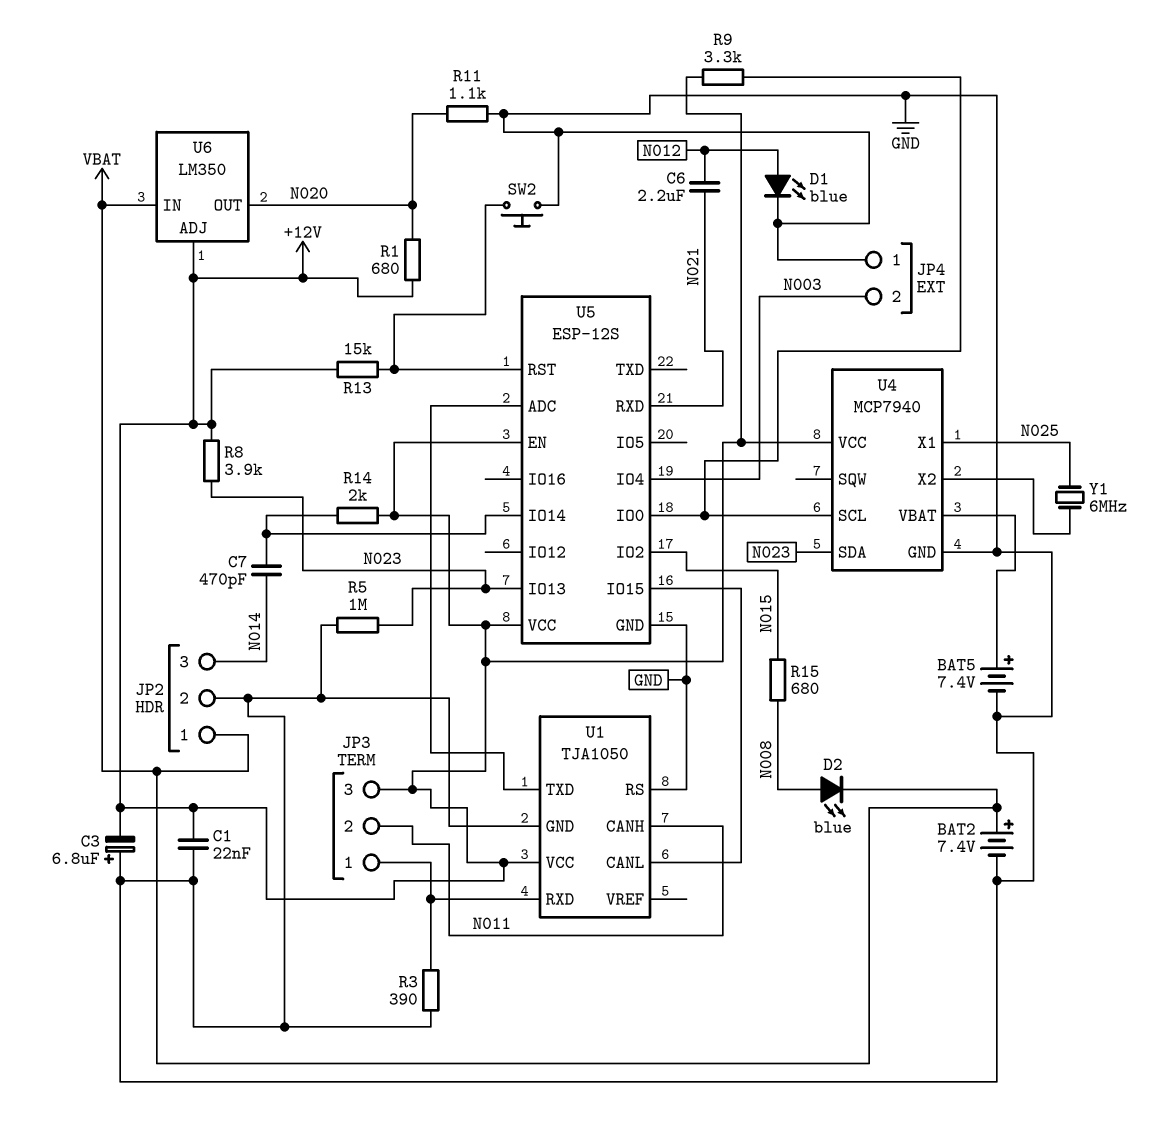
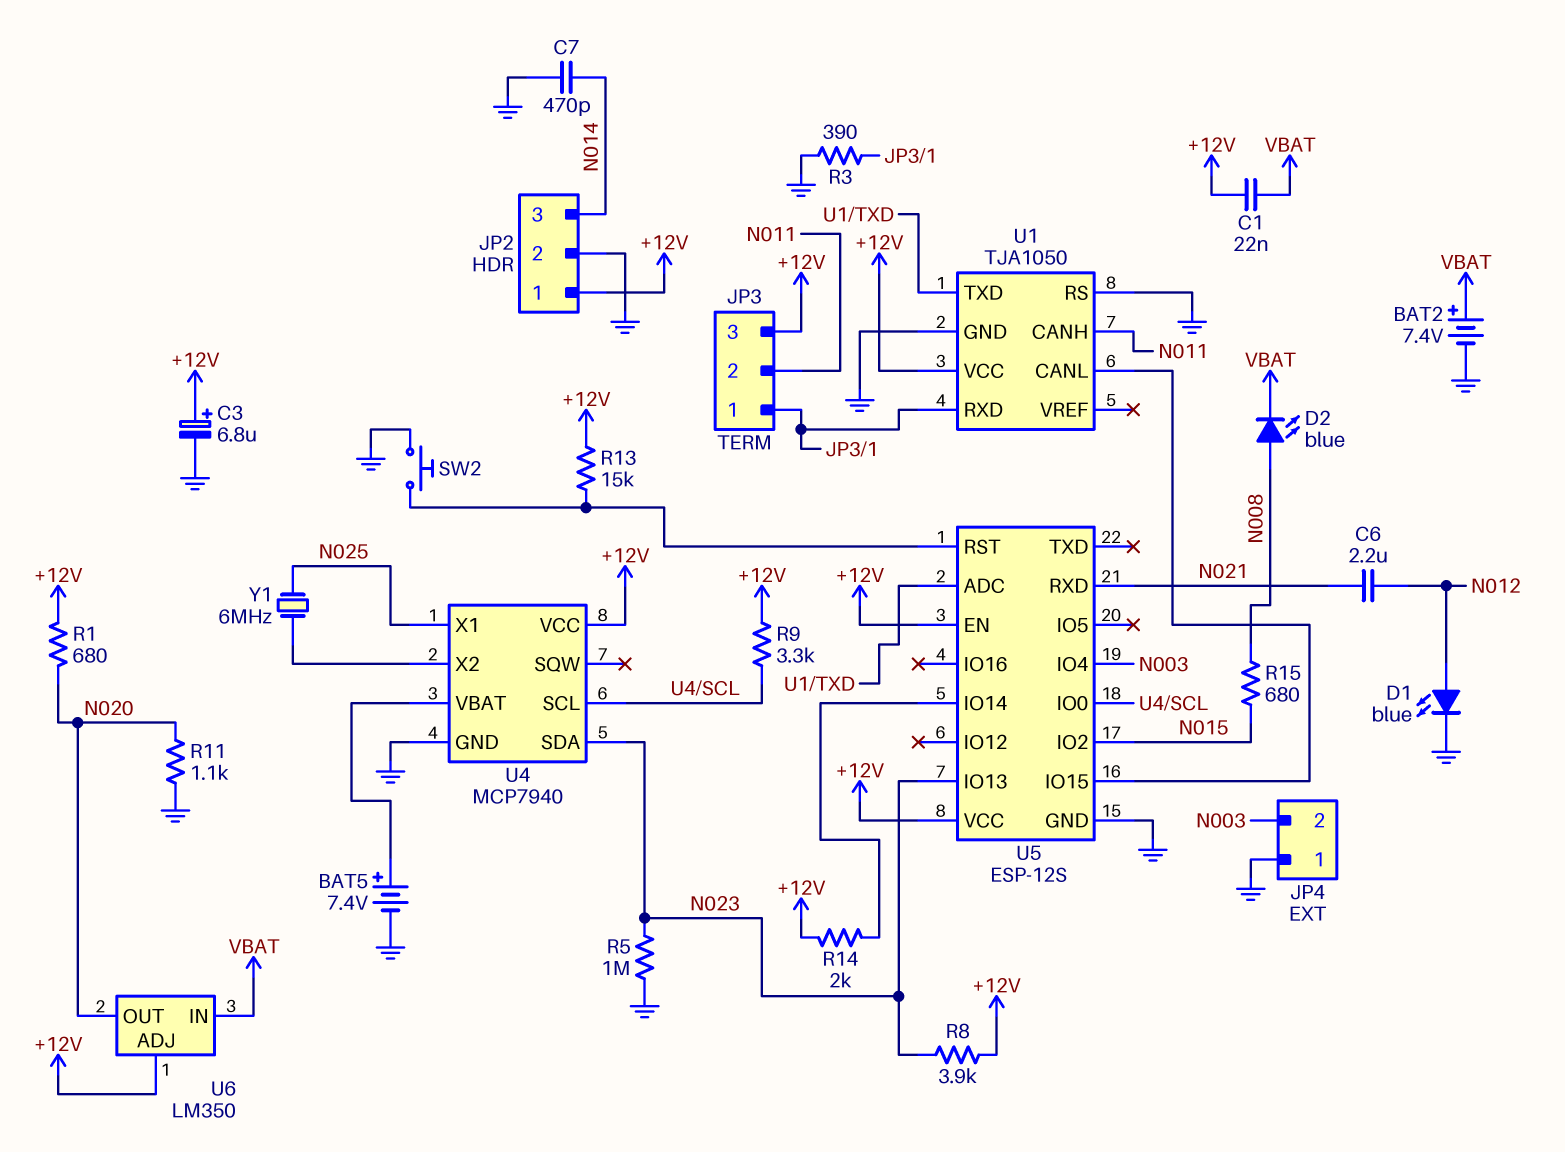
C1: 22nF (+12V, GND) -> 22nF (+12V, VBAT)
C3: 6.8uF (plus GND, minus +12V) -> 6.8uF (plus +12V, minus GND)
C7: 470pF (N014, U5/IO14) -> 470pF (GND, N014)
JP2 pin 1: VBAT -> +12V

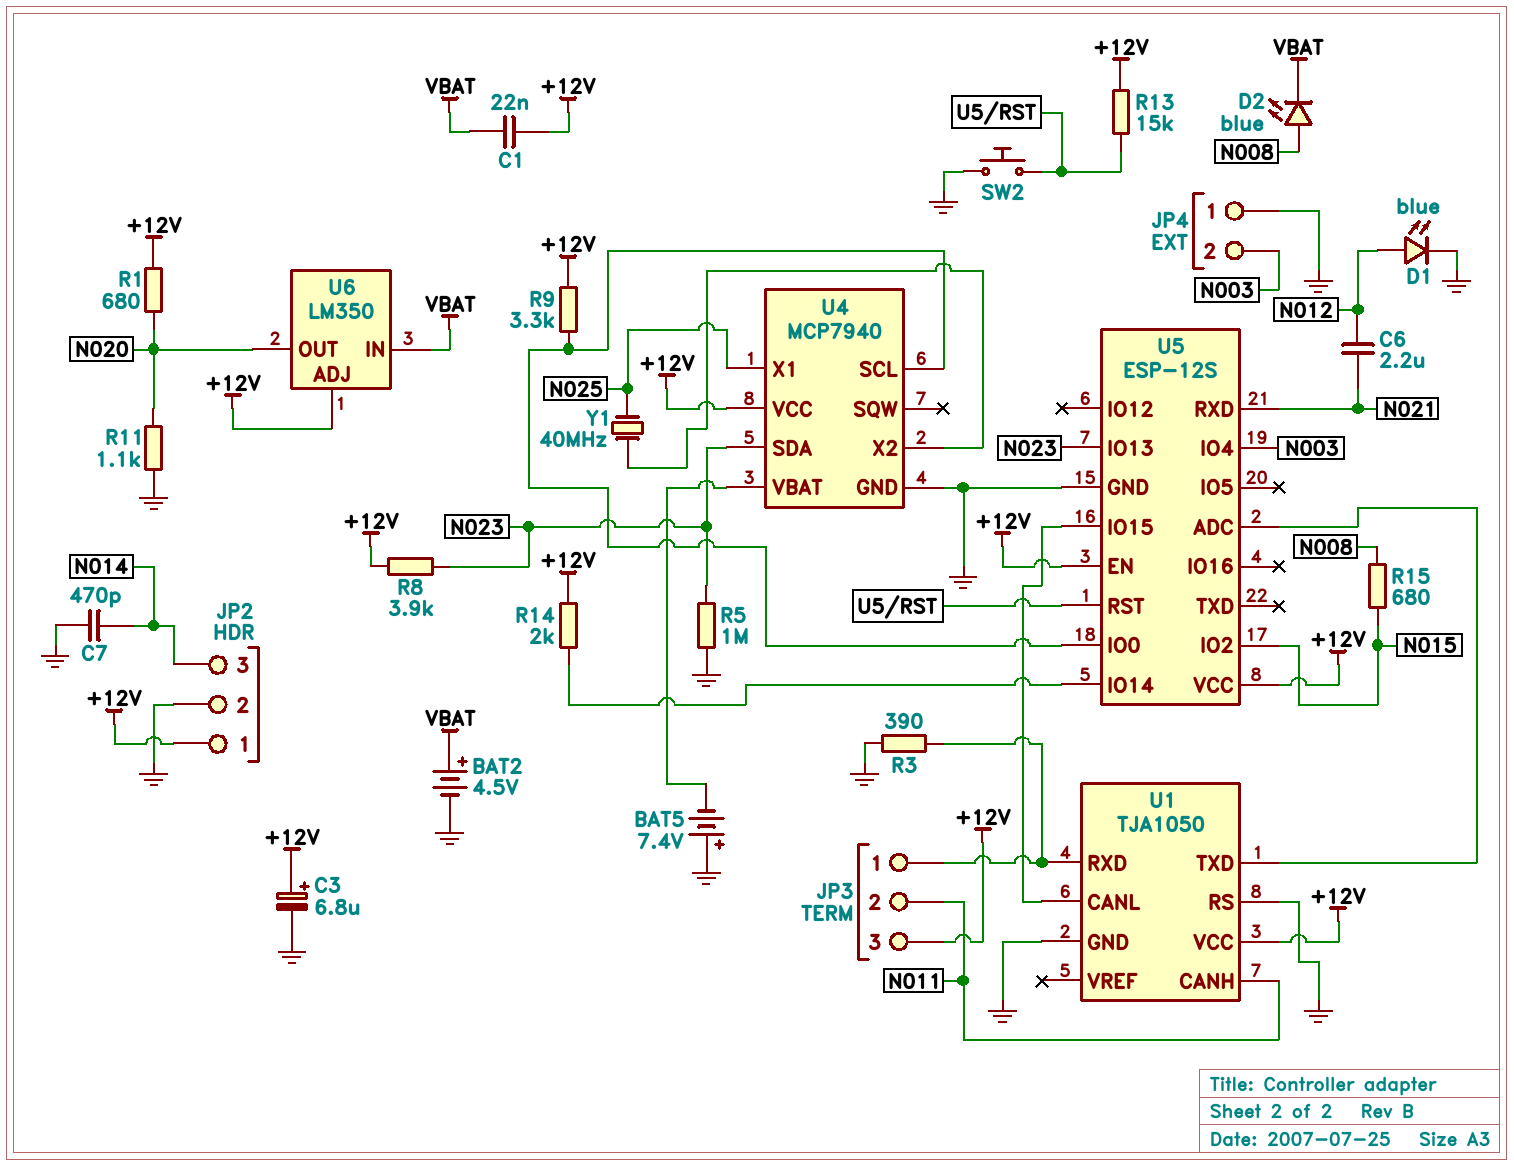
BAT2: 7.4V (plus VBAT, minus GND) -> 4.5V (plus VBAT, minus GND)
BAT5: 7.4V (plus U4/VBAT, minus GND) -> 7.4V (plus GND, minus U4/VBAT)
Y1: 6MHz (N025, U4/X2) -> 40MHz (N025, U4/X2)

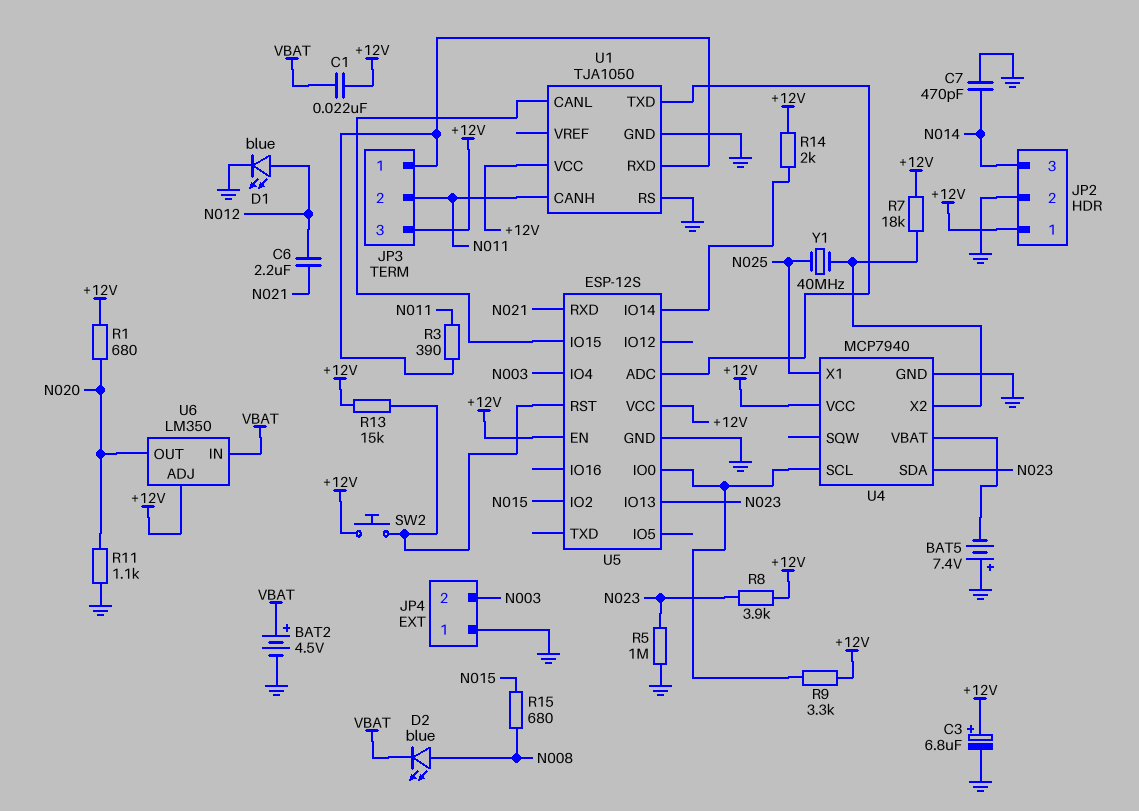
R3: 390 (GND, JP3/1) -> 390 (JP3/1, N011)
R7: none -> 18k (+12V, U4/X2)
SW2: button (GND, U5/RST) -> button (+12V, U5/RST)

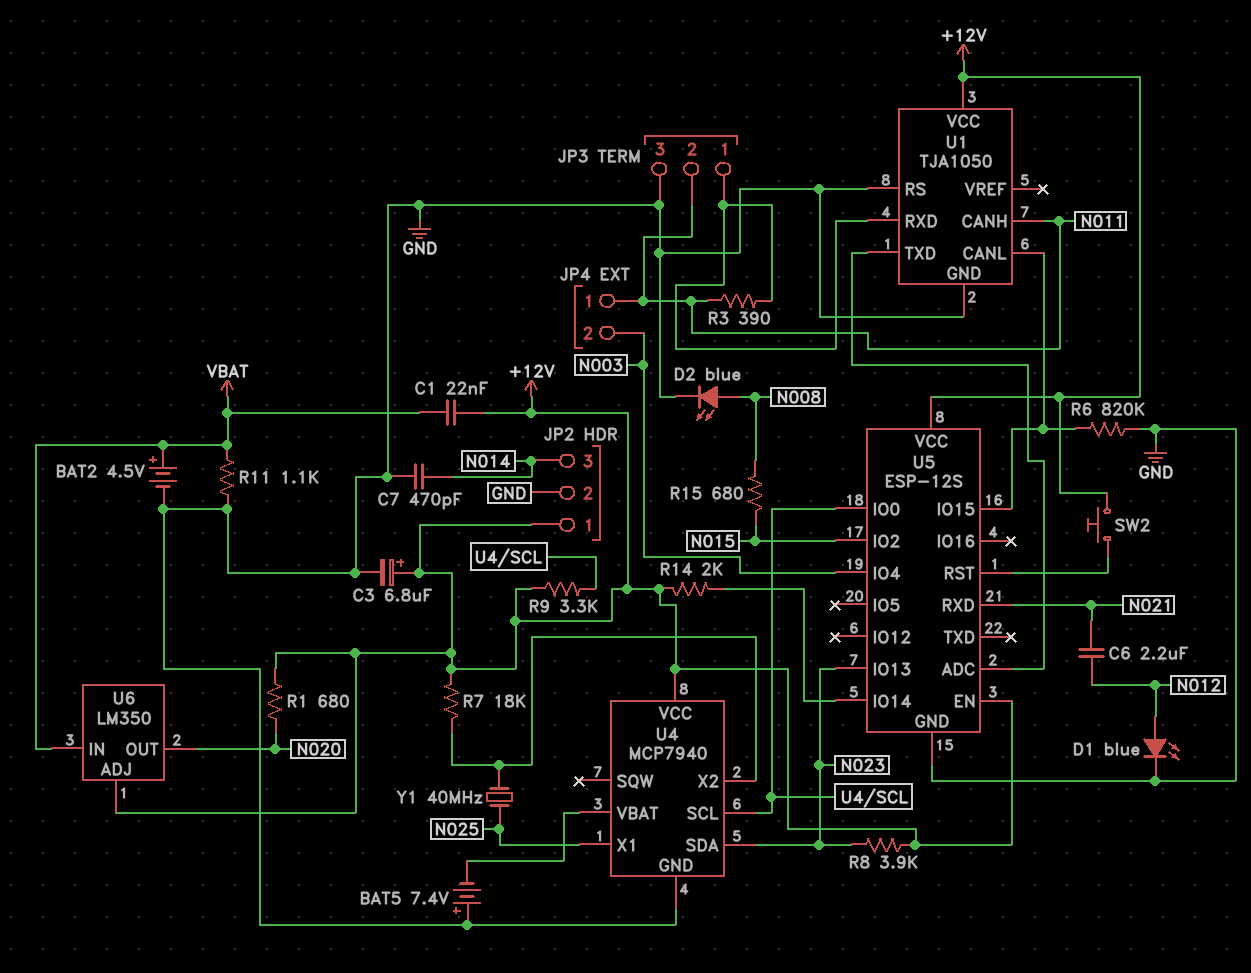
D2: LED blue (A N008, K VBAT) -> LED blue (A N008, K GND)
JP3 pin 3: +12V -> GND
JP4 pin 1: GND -> N011
R5: 1M (GND, N023) -> none
R6: none -> 820k (GND, U1/CANL)
R11: 1.1k (GND, N020) -> 1.1k (GND, VBAT)
R13: 15k (+12V, U5/RST) -> none

